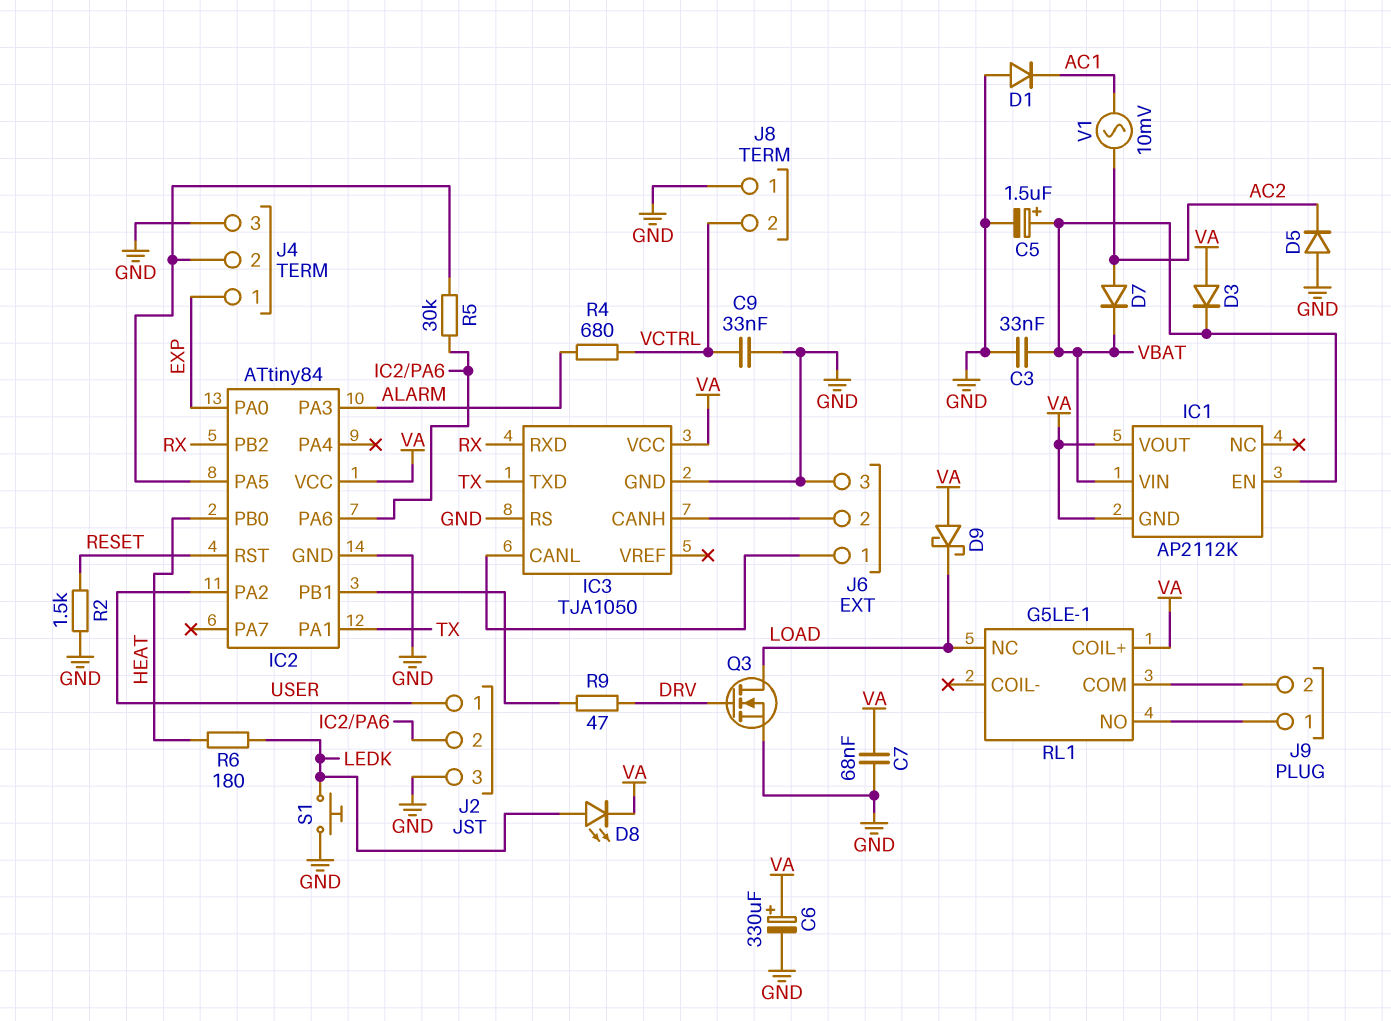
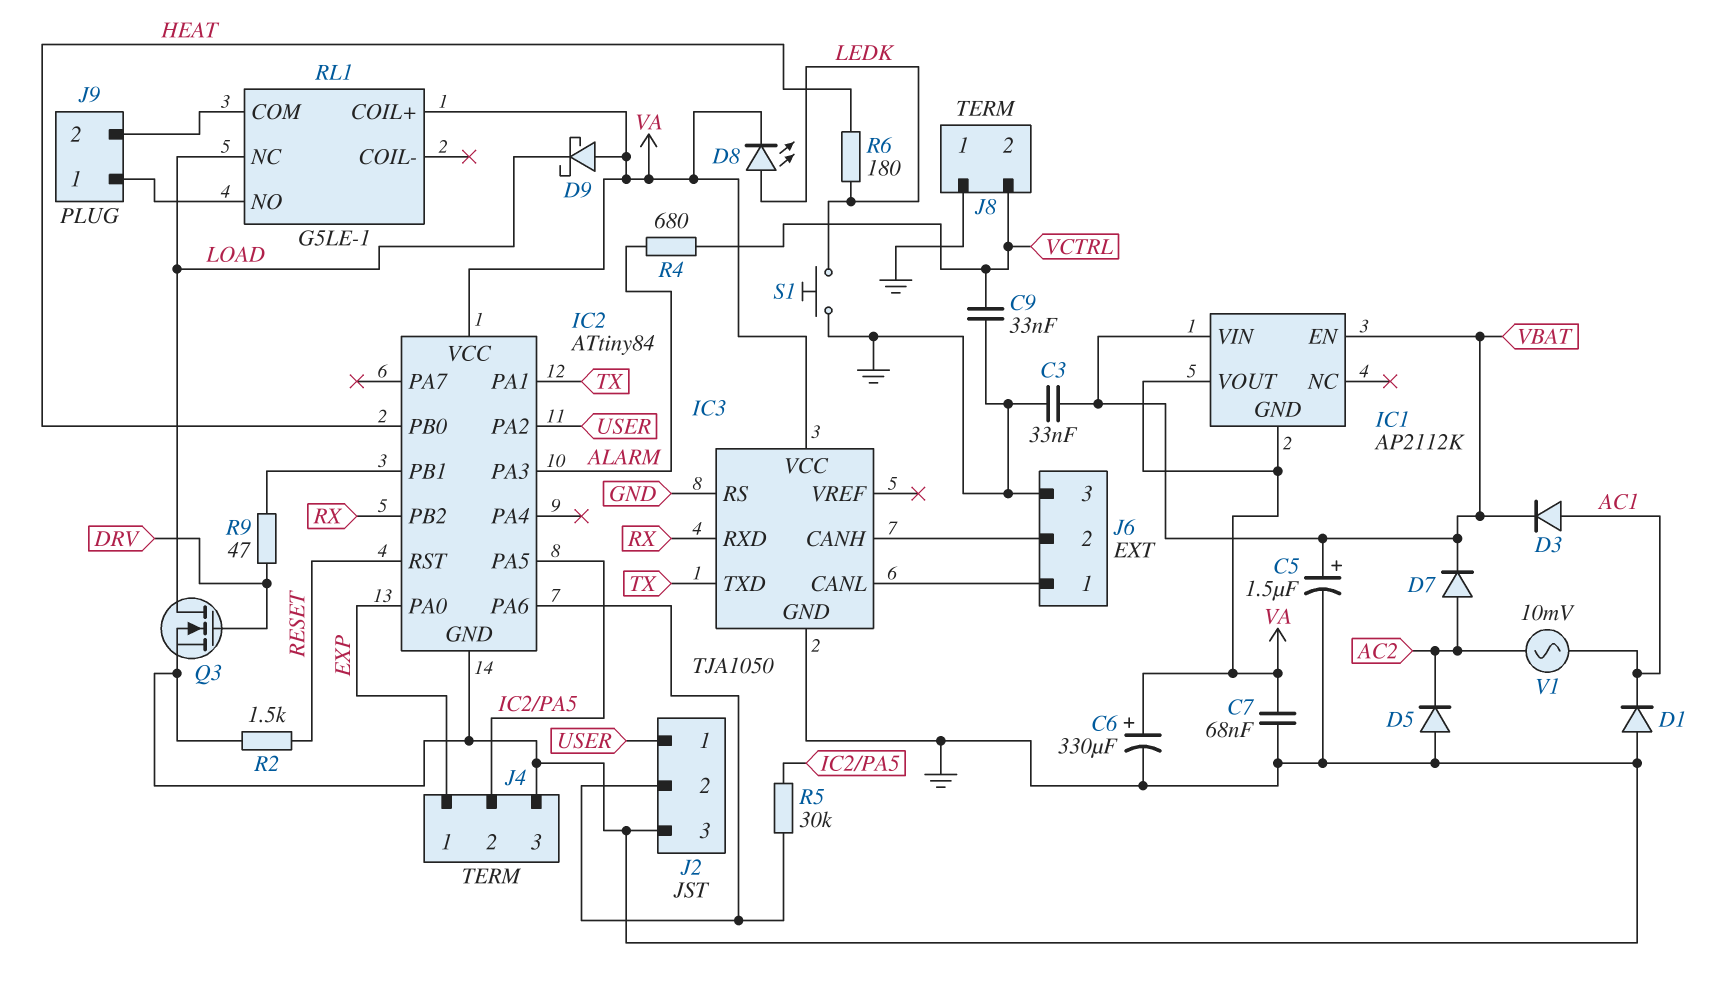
D3: diode (A VA, K VBAT) -> diode (A AC1, K VBAT)

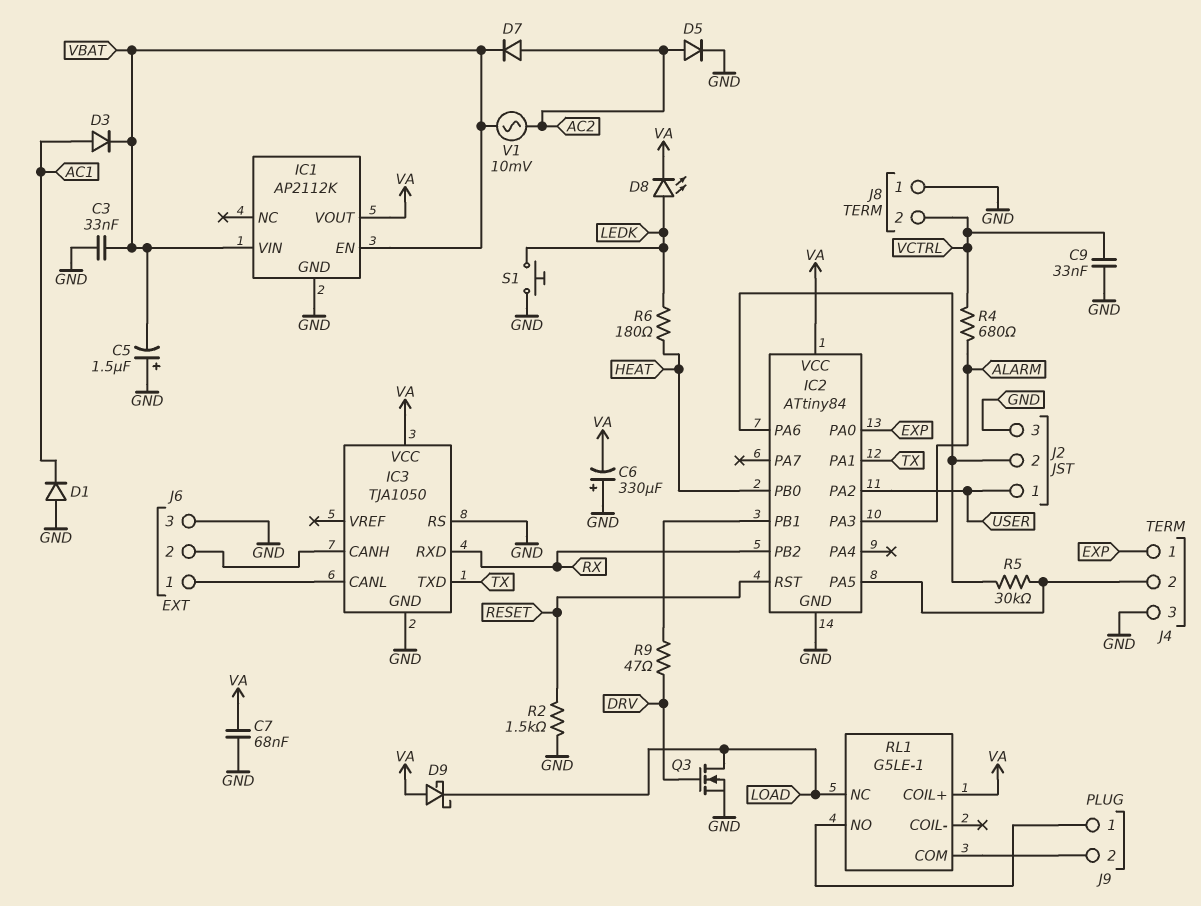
C5: 1.5uF (plus VBAT, minus GND) -> 1.5uF (plus GND, minus VBAT)
C6: 330uF (plus VA, minus GND) -> 330uF (plus GND, minus VA)
D5: diode (A GND, K AC2) -> diode (A AC2, K GND)
IC1 pin GND: VA -> GND
V1: AC 10mV (AC1, AC2) -> AC 10mV (AC2, VBAT)

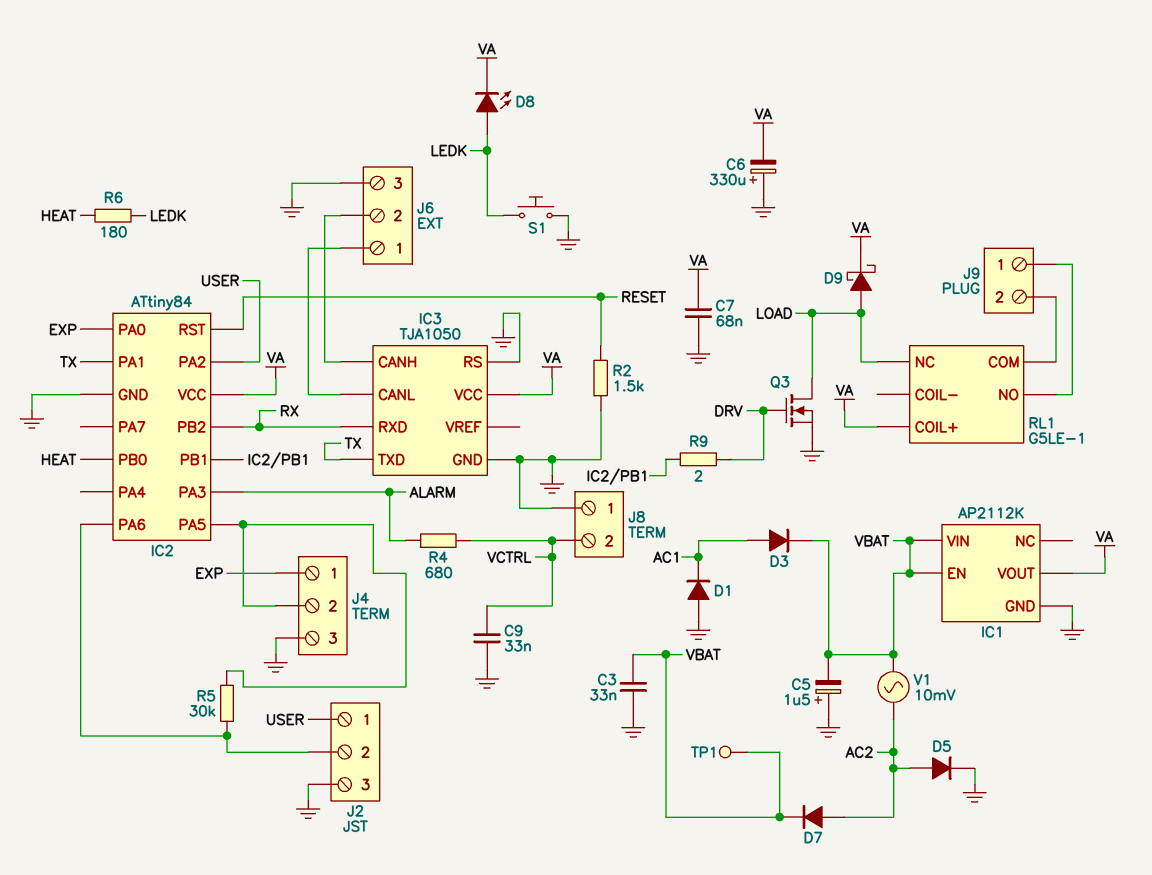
D9: schottky (A VA, K LOAD) -> schottky (A LOAD, K VA)
R9: 47 (DRV, IC2/PB1) -> 2 (DRV, IC2/PB1)
TP1: none -> test point (VBAT)

